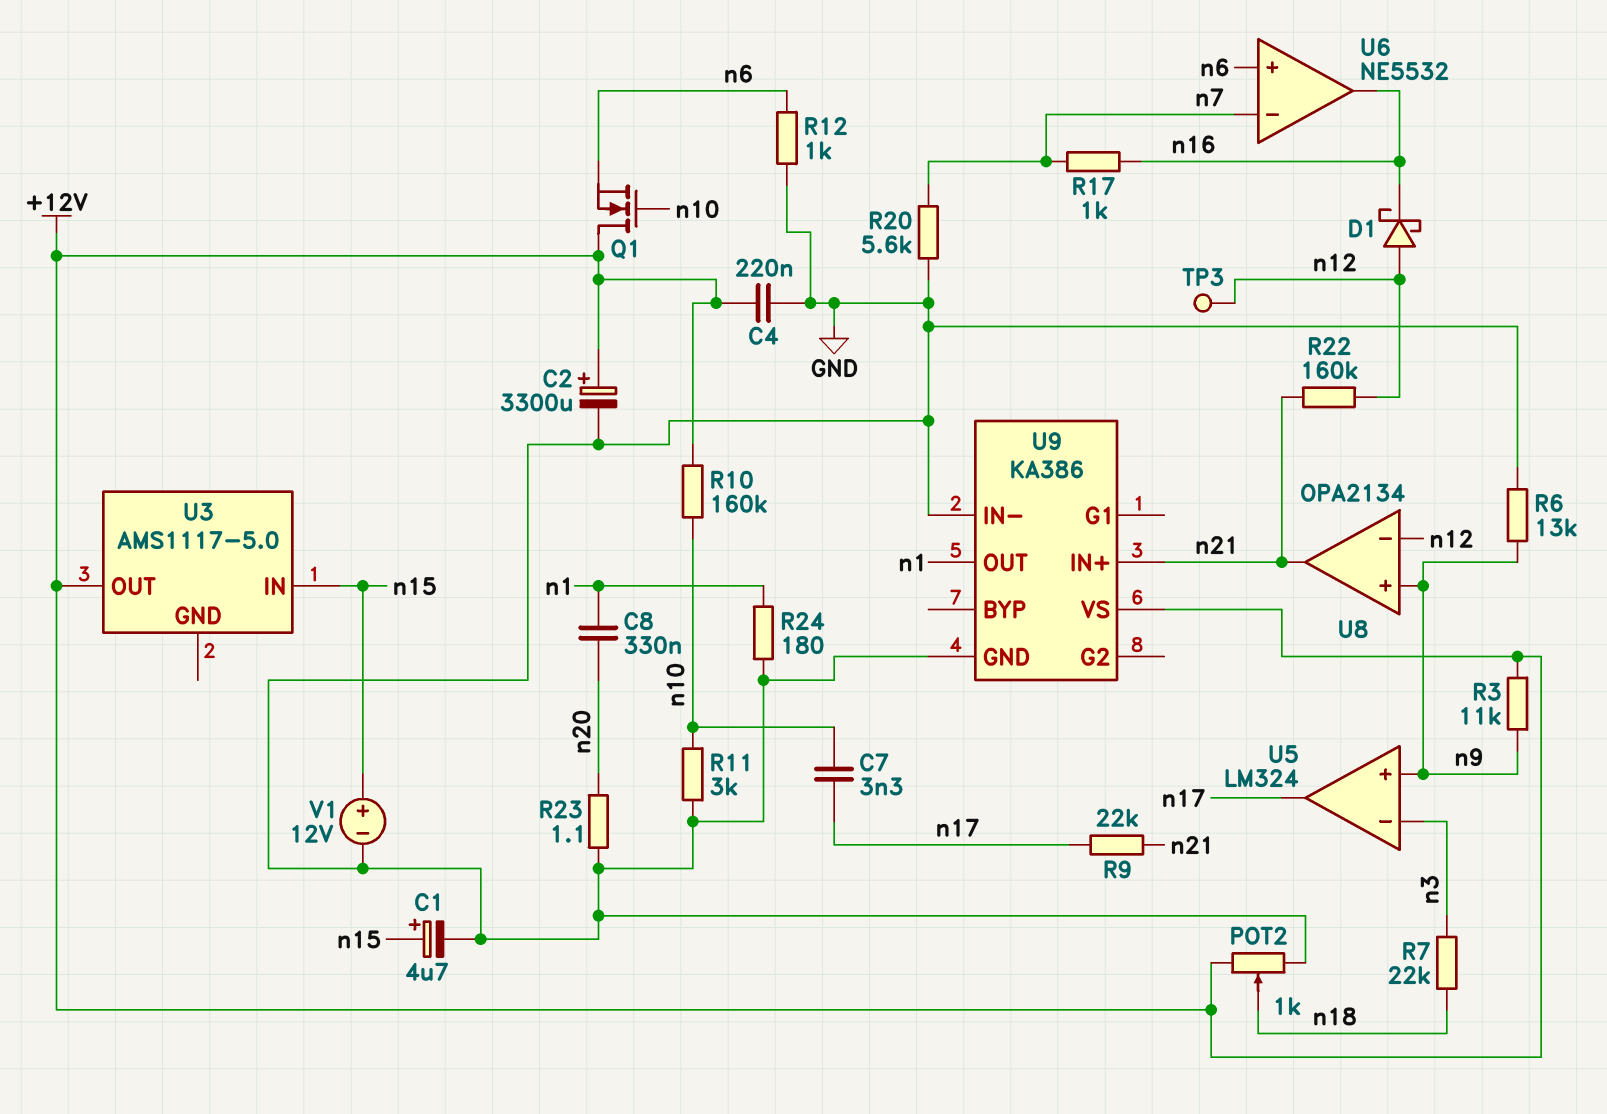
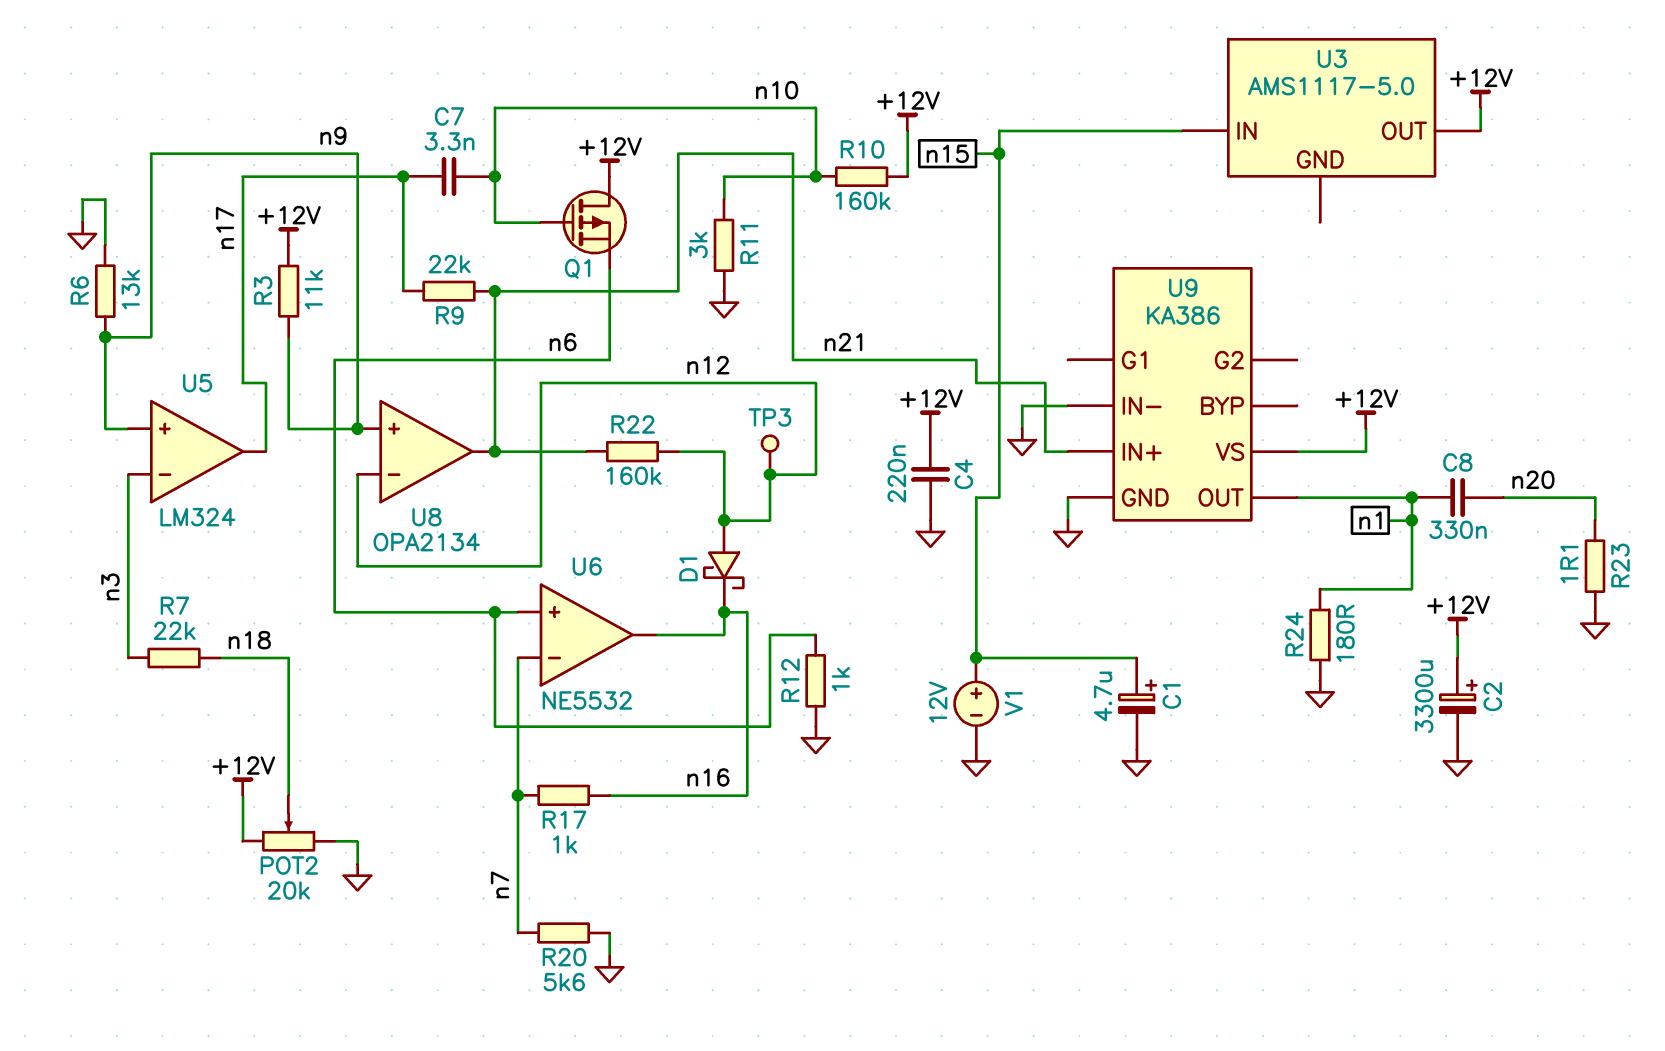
POT2: 1k (+12V, GND, wiper n18) -> 20k (+12V, GND, wiper n18)
Q1: NMOS (G n10, D +12V, S n6) -> PMOS (G n10, D +12V, S n6)

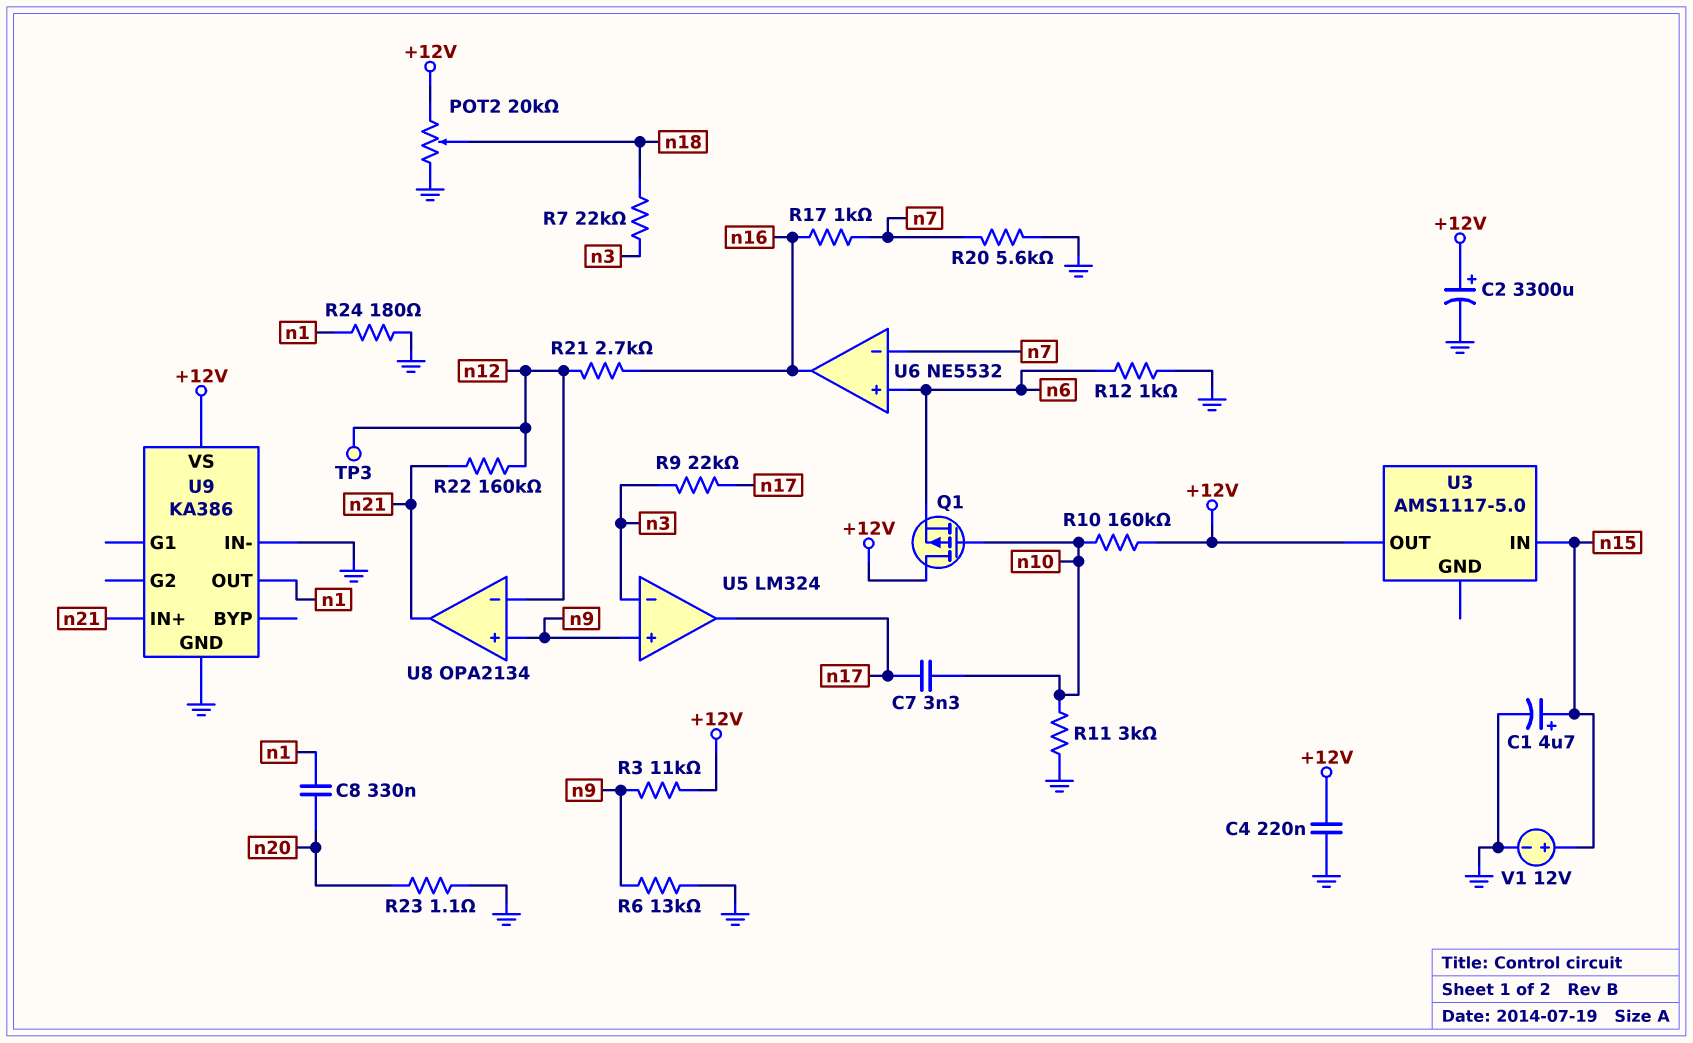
D1: schottky (A n12, K n16) -> none
R9: 22k (n17, n21) -> 22k (n3, n17)
R21: none -> 2.7k (n12, n16)

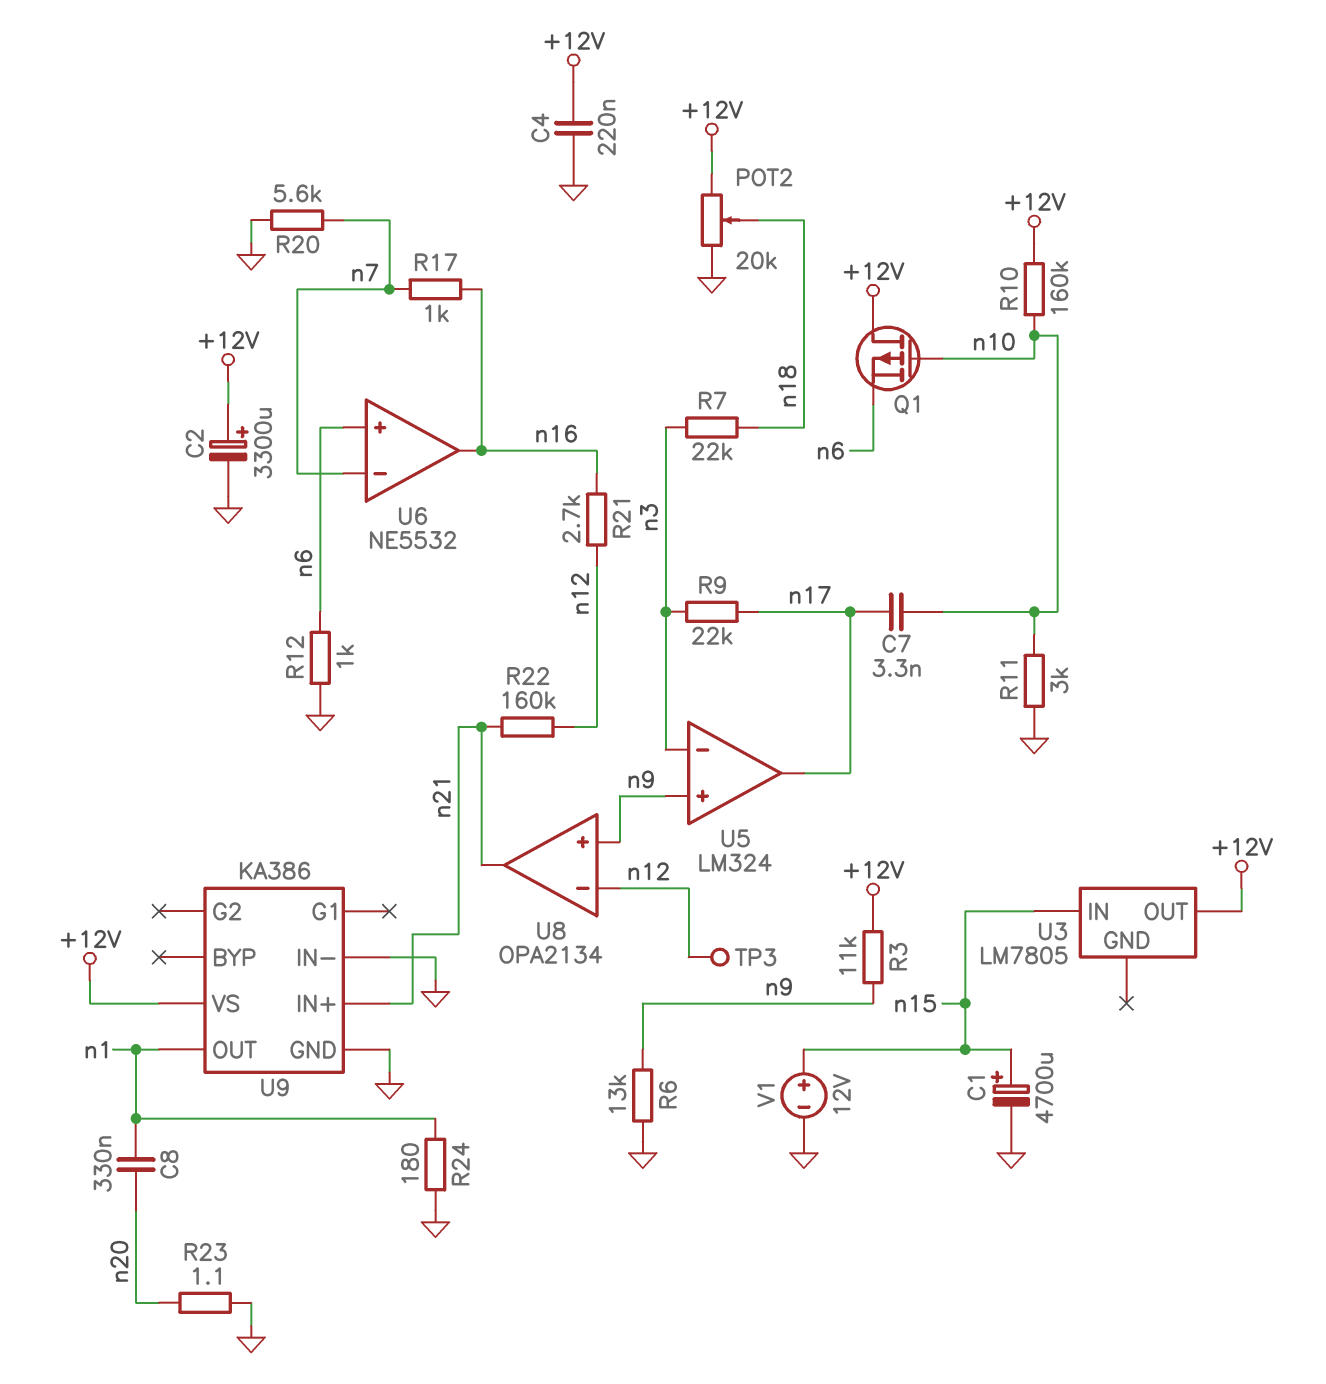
C1: 4.7uF (plus n15, minus GND) -> 4700uF (plus n15, minus GND)
U3: AMS1117-5.0 -> LM7805

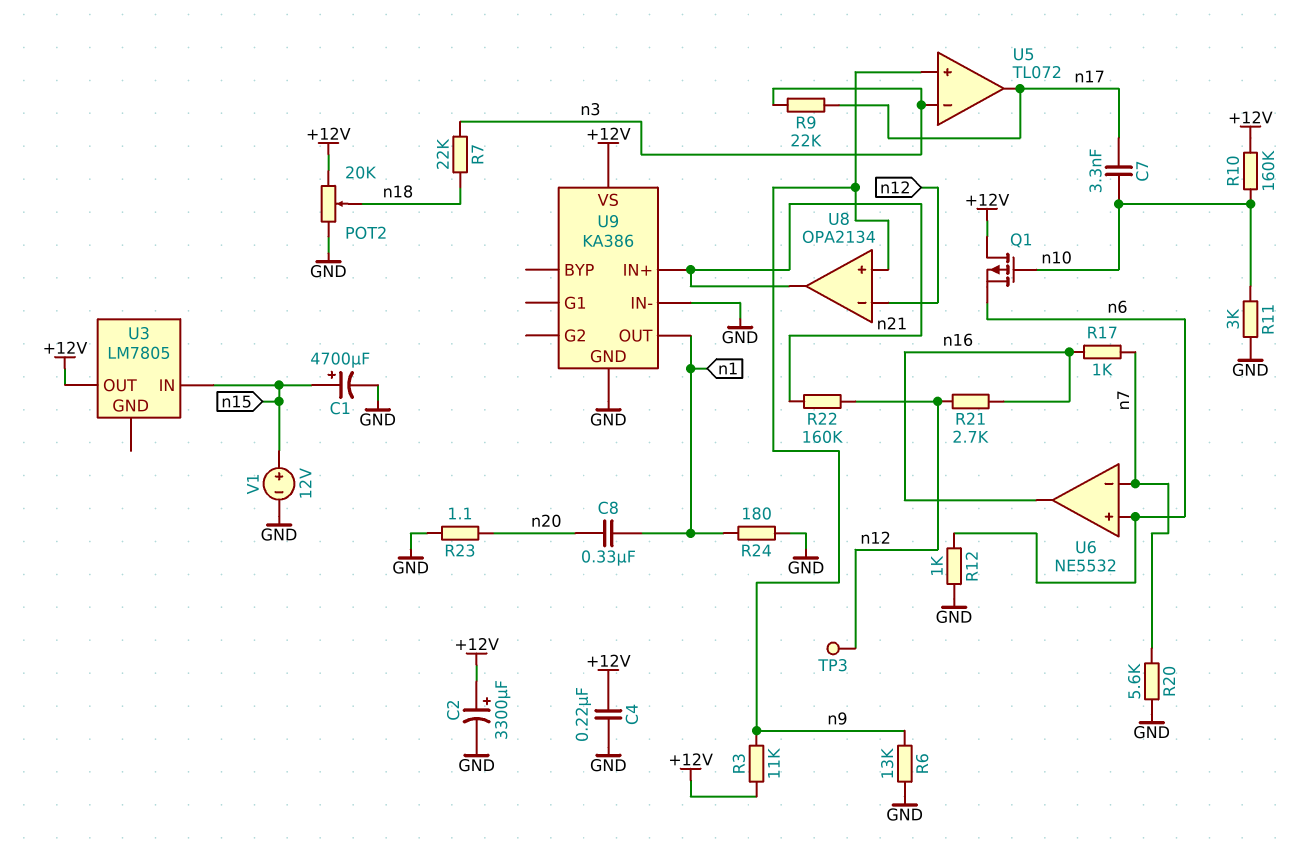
U5: LM324 -> TL072

